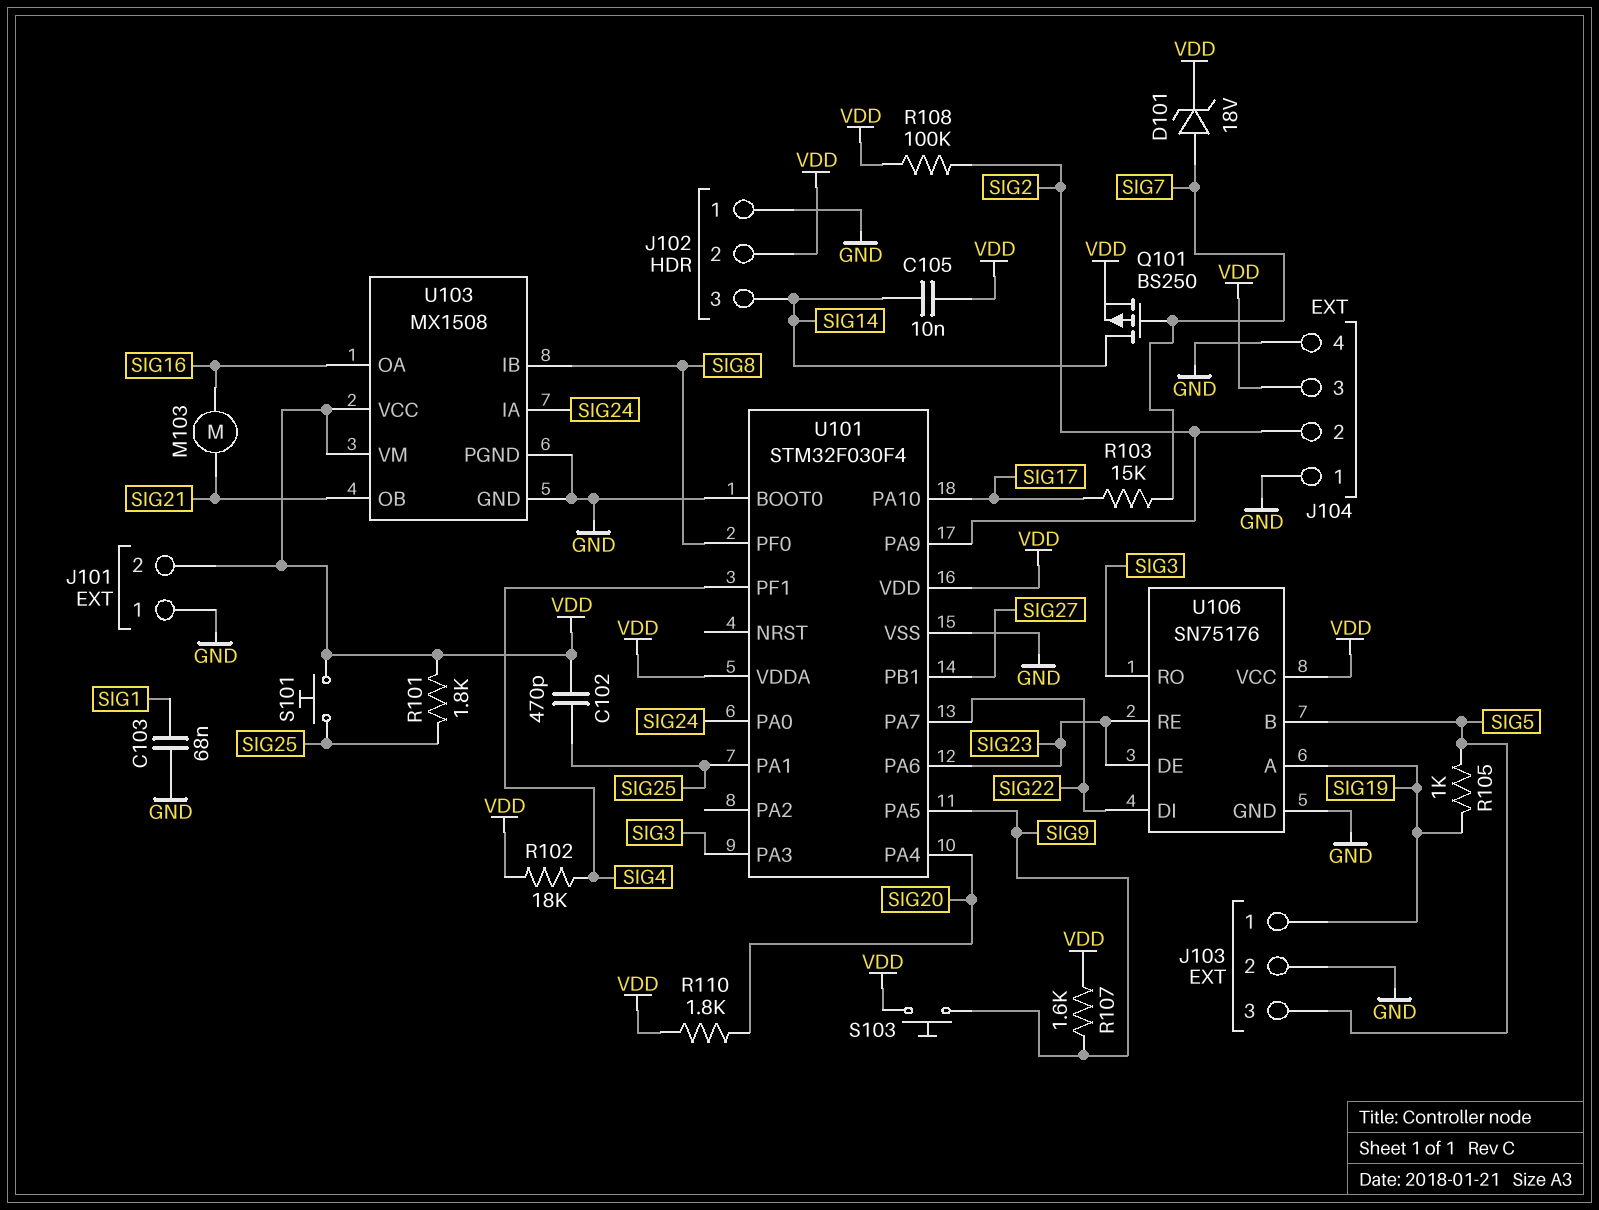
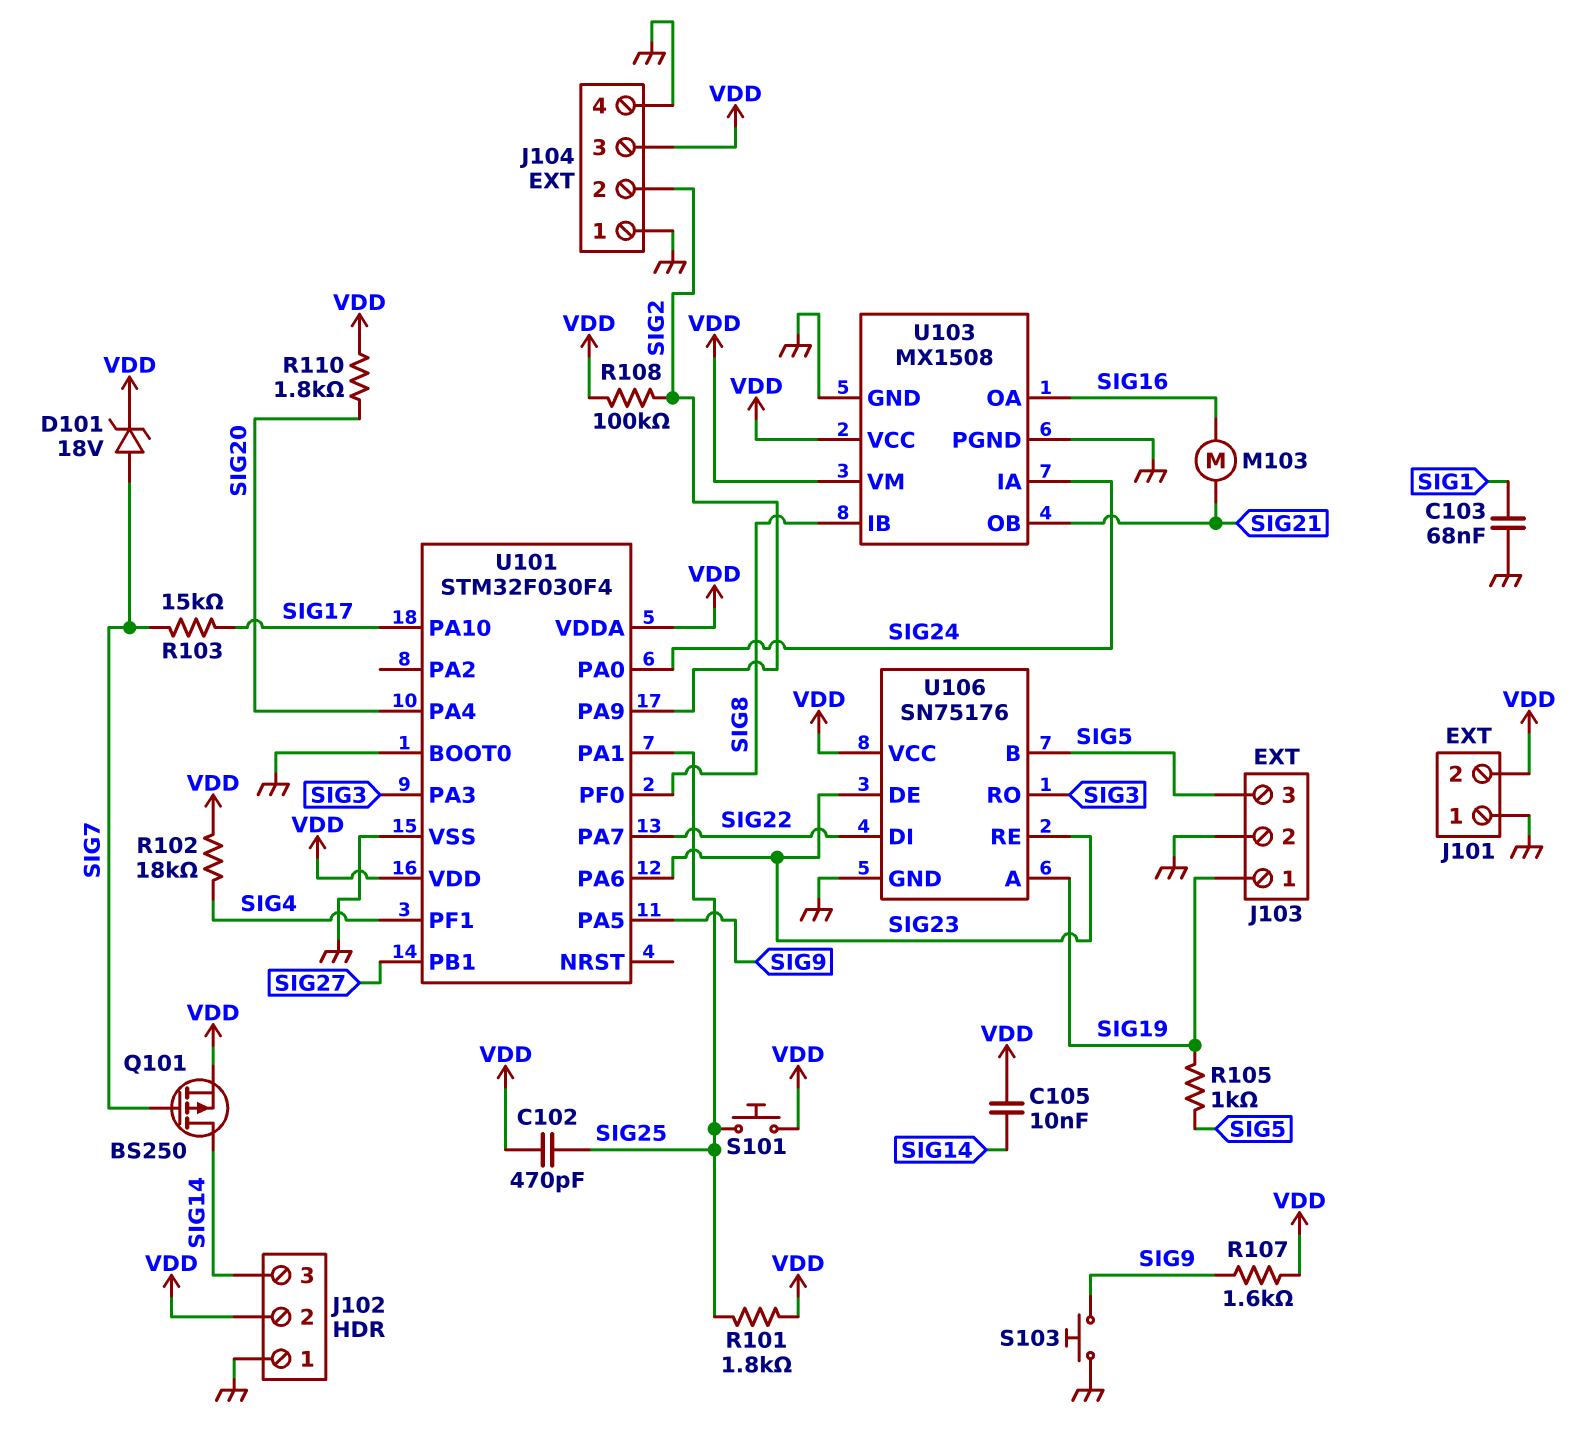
S103: button (SIG9, VDD) -> button (GND, SIG9)

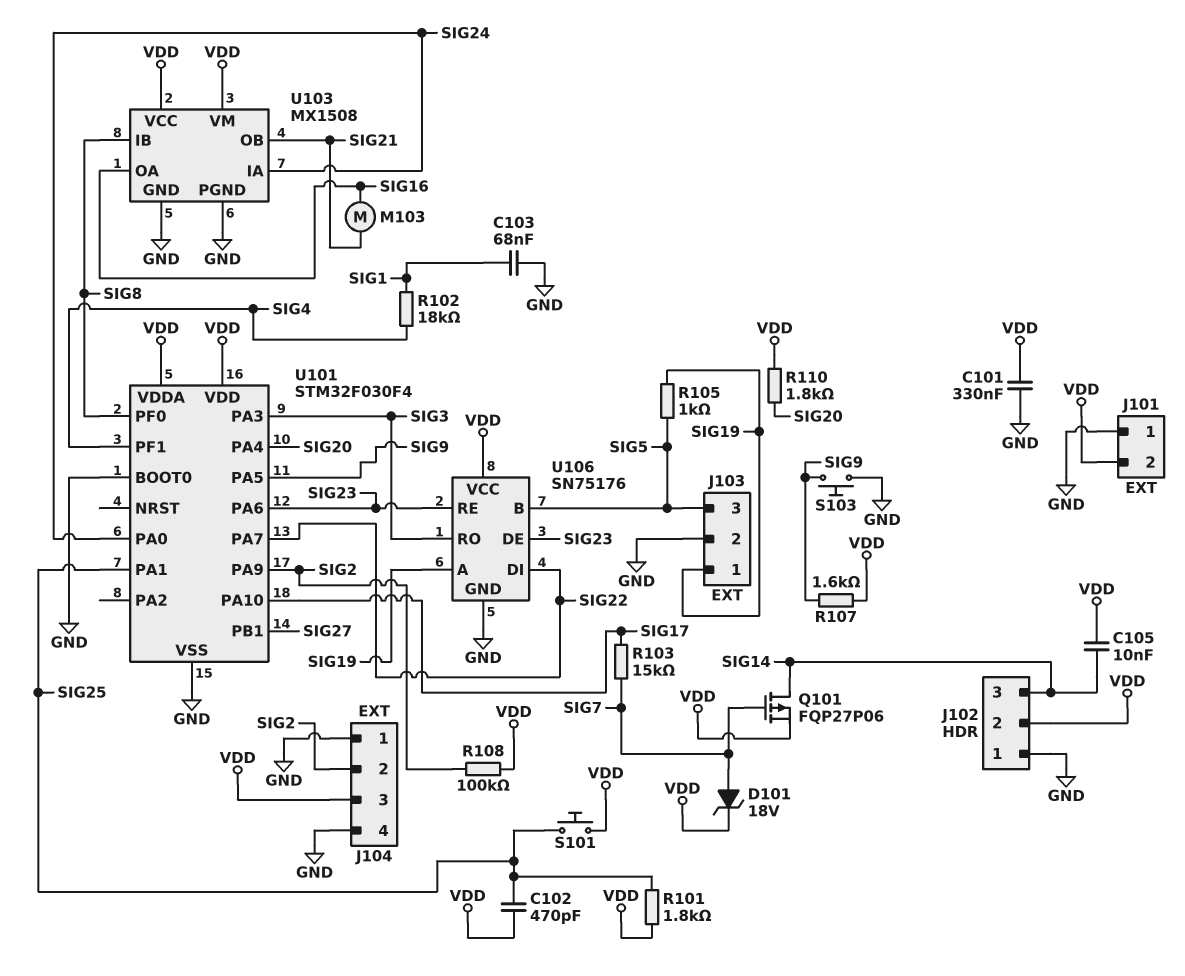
C101: none -> 330nF (GND, VDD)
Q101: PMOS BS250 (G SIG7, D SIG14, S VDD) -> PMOS FQP27P06 (G SIG7, D SIG14, S VDD)
R102: 18k (SIG4, VDD) -> 18k (SIG1, SIG4)

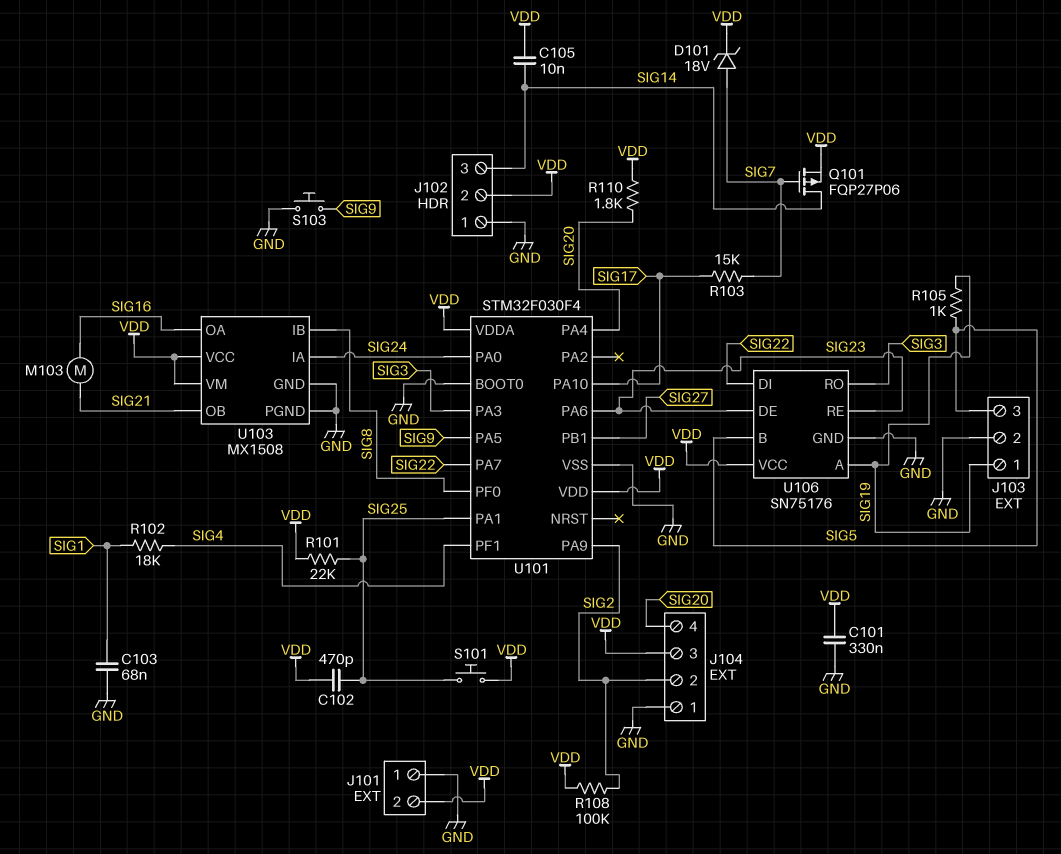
J104 pin 4: GND -> SIG20
R101: 1.8k (SIG25, VDD) -> 22k (SIG25, VDD)
R107: 1.6k (SIG9, VDD) -> none

